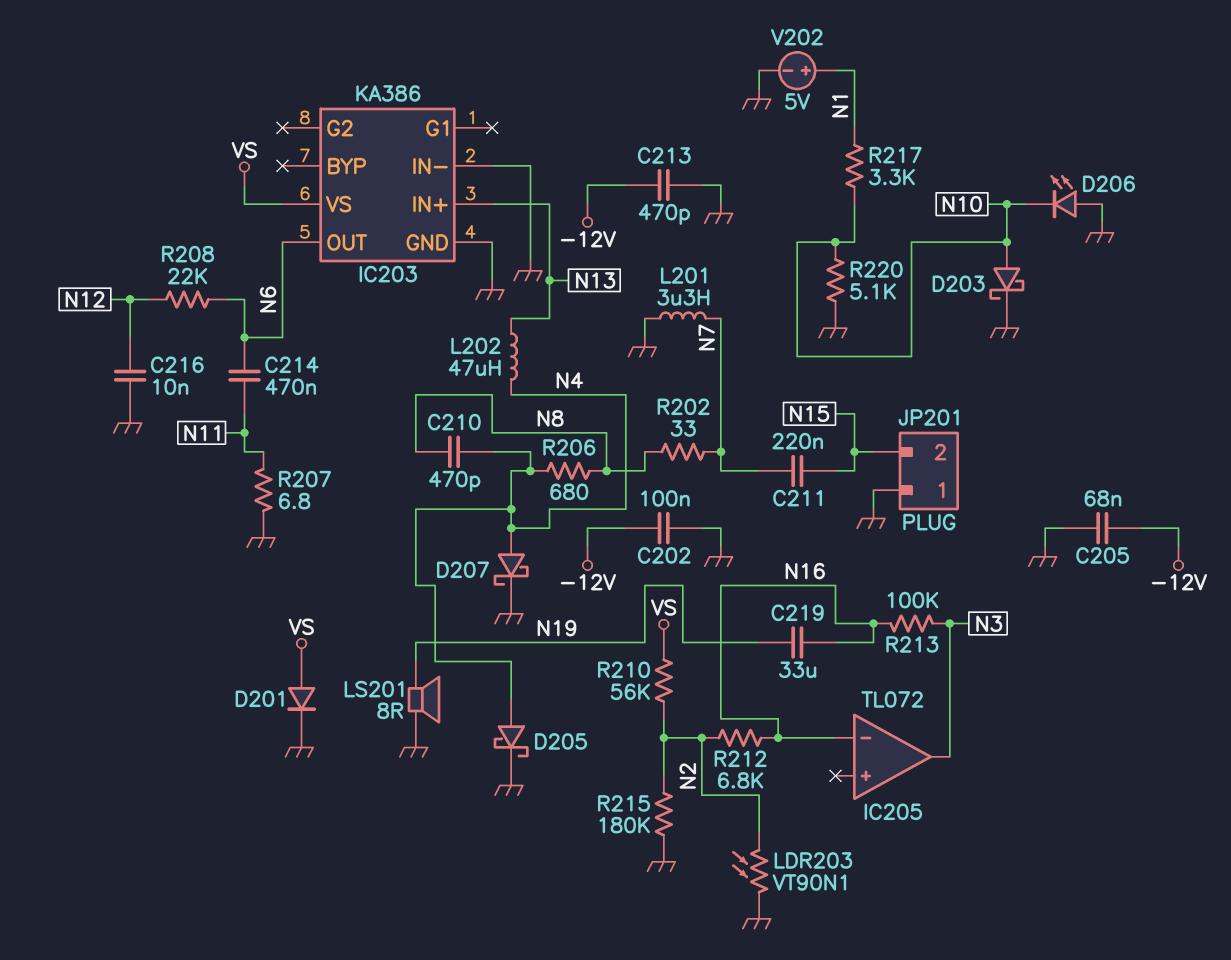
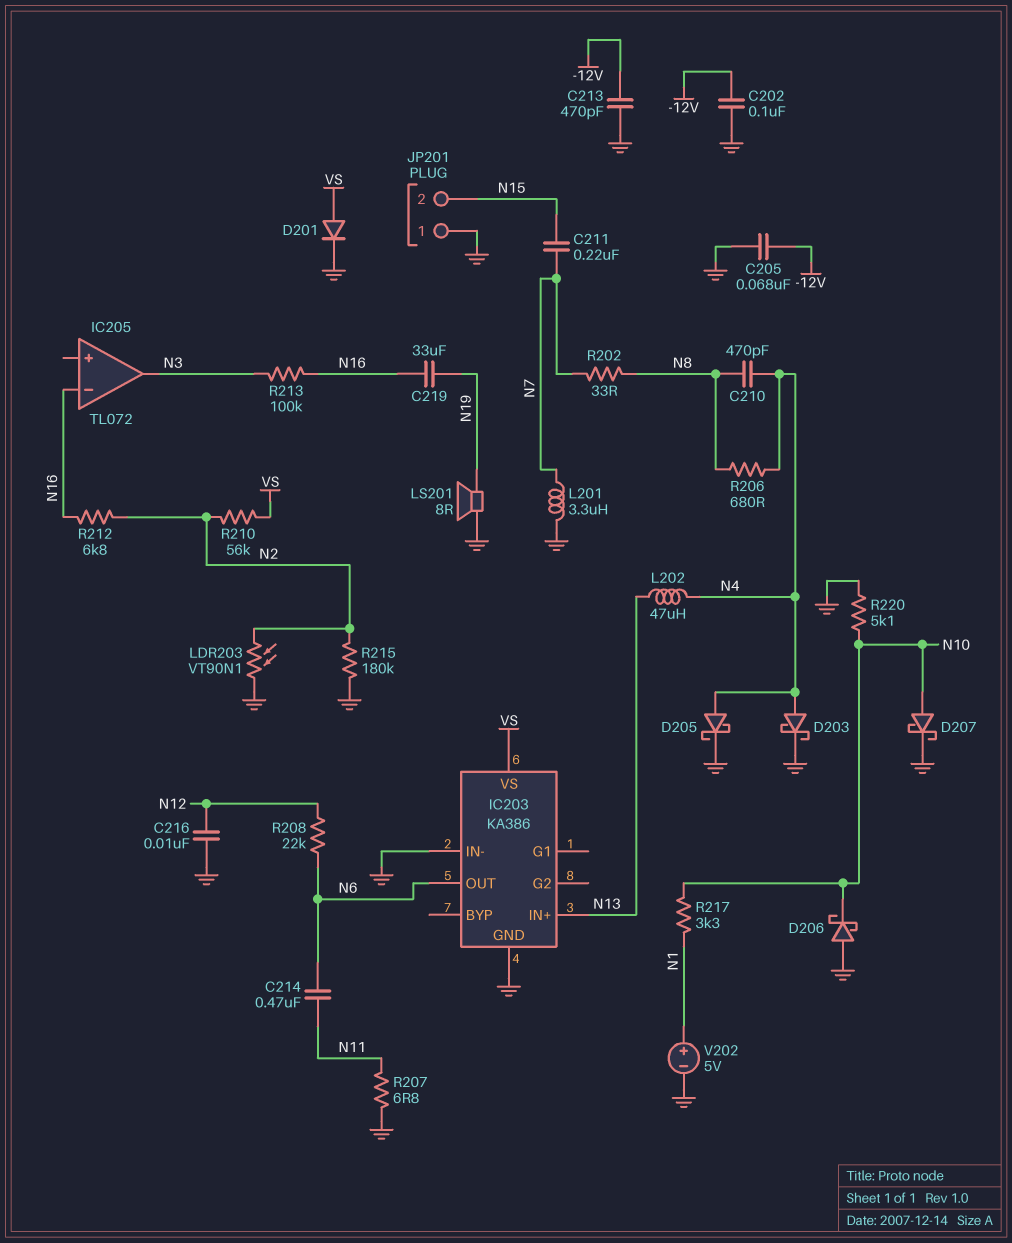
D203: schottky (A N10, K GND) -> schottky (A N4, K GND)
D206: LED (A GND, K N10) -> schottky (A GND, K N10)
D207: schottky (A N4, K GND) -> schottky (A N10, K GND)

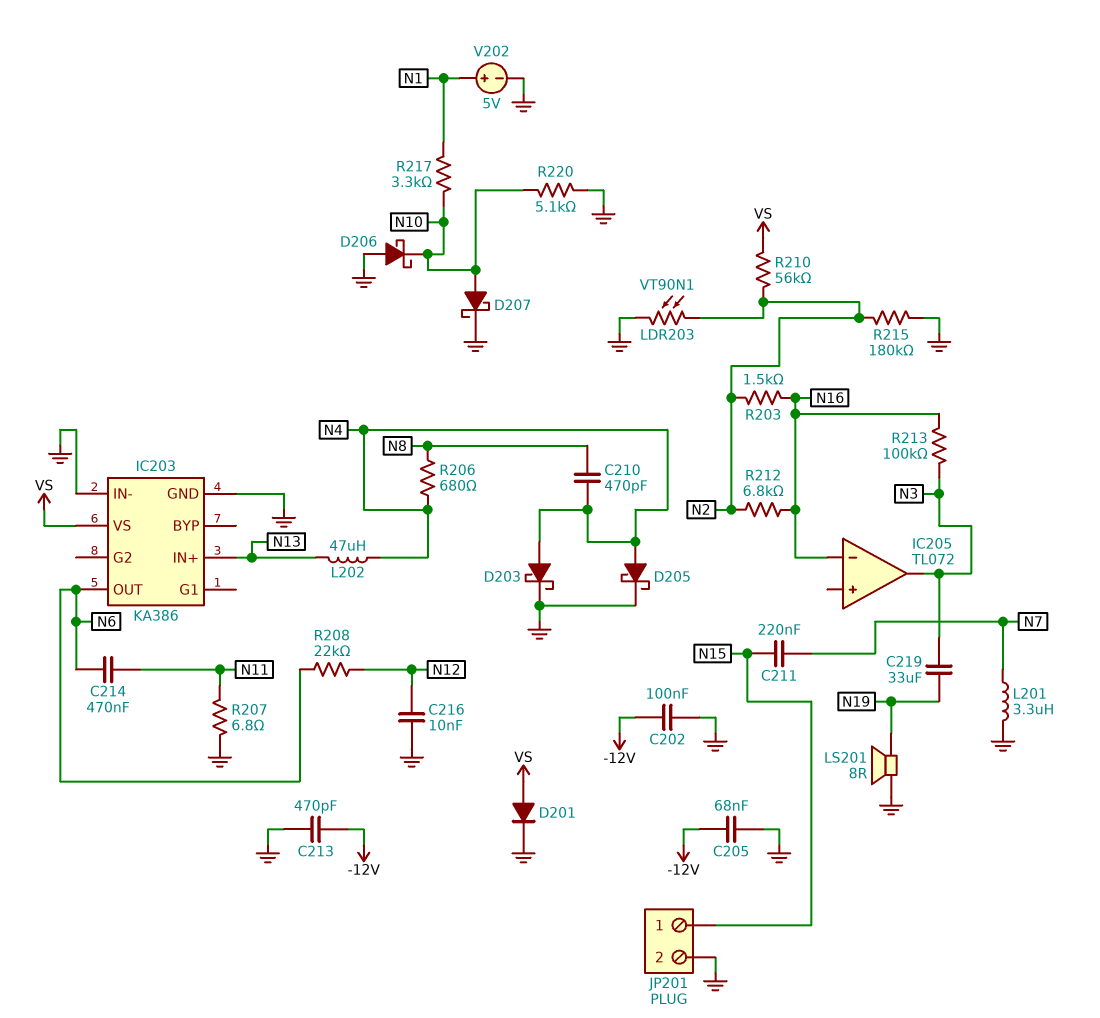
C219: 33uF (N16, N19) -> 33uF (N3, N19)
JP201 pin 1: GND -> N15
JP201 pin 2: N15 -> GND
R202: 33 (N7, N8) -> none
R203: none -> 1.5k (N2, N16)

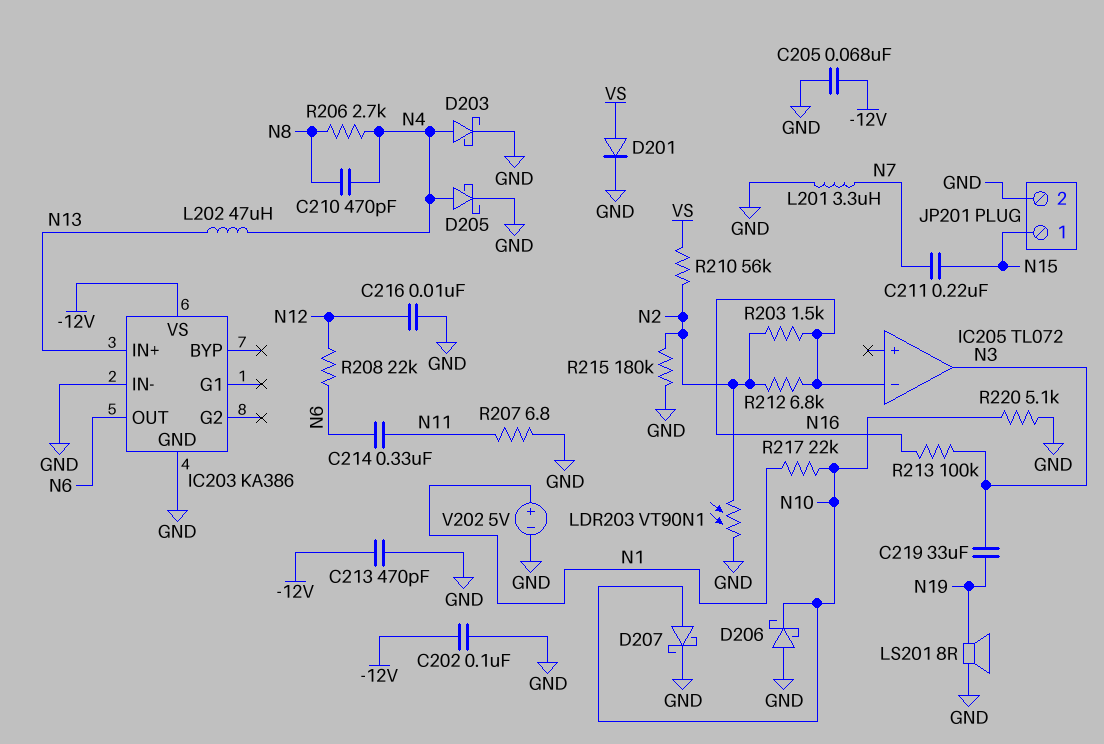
C214: 470nF (N6, N11) -> 330nF (N6, N11)
IC203 pin VS: VS -> -12V
R206: 680 (N4, N8) -> 2.7k (N4, N8)
R217: 3.3k (N1, N10) -> 22k (N1, N10)

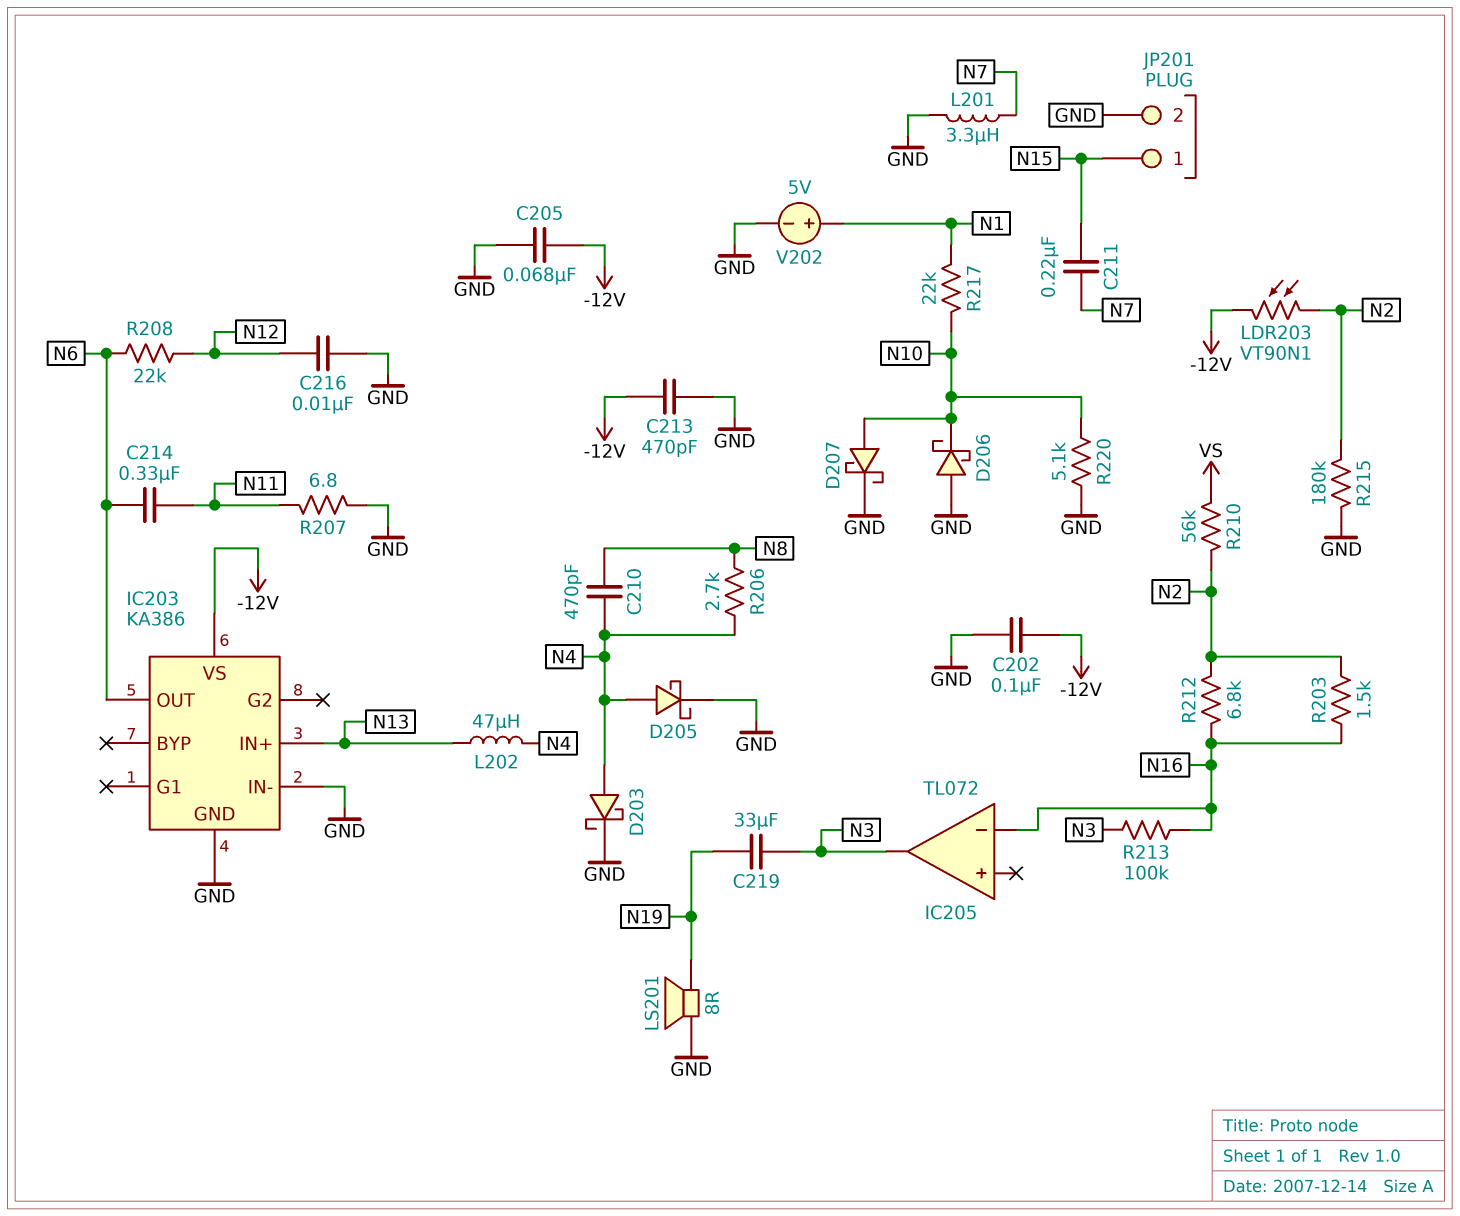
D201: diode (A VS, K GND) -> none
LDR203: VT90N1 (GND, N2) -> VT90N1 (-12V, N2)

